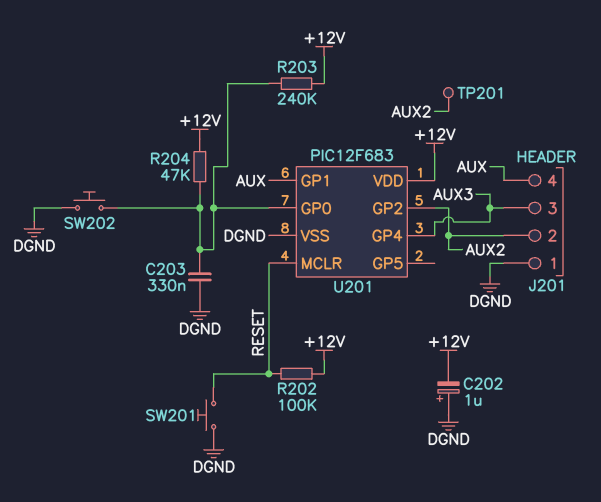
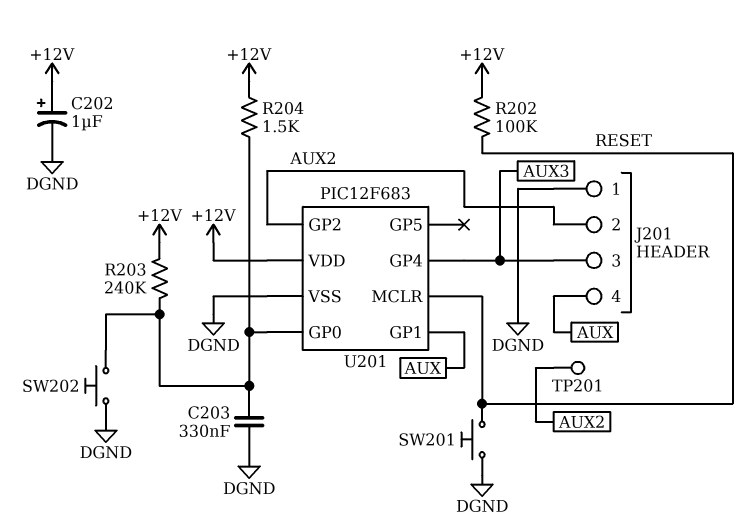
C202: 1uF (plus DGND, minus +12V) -> 1uF (plus +12V, minus DGND)
R204: 47k (+12V, U201/GP0) -> 1.5k (+12V, U201/GP0)

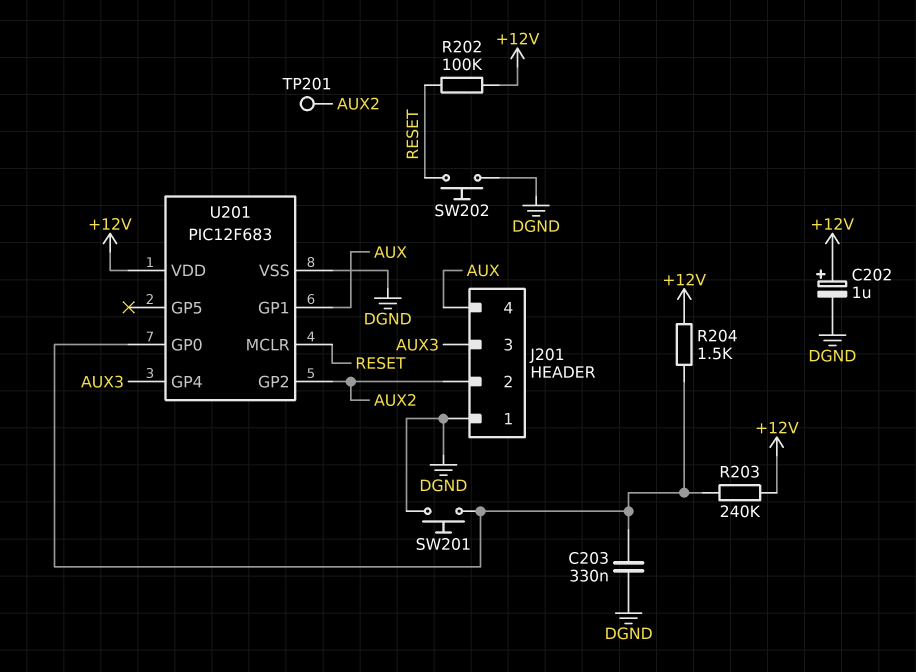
SW201: button (DGND, RESET) -> button (DGND, U201/GP0)
SW202: button (DGND, U201/GP0) -> button (DGND, RESET)

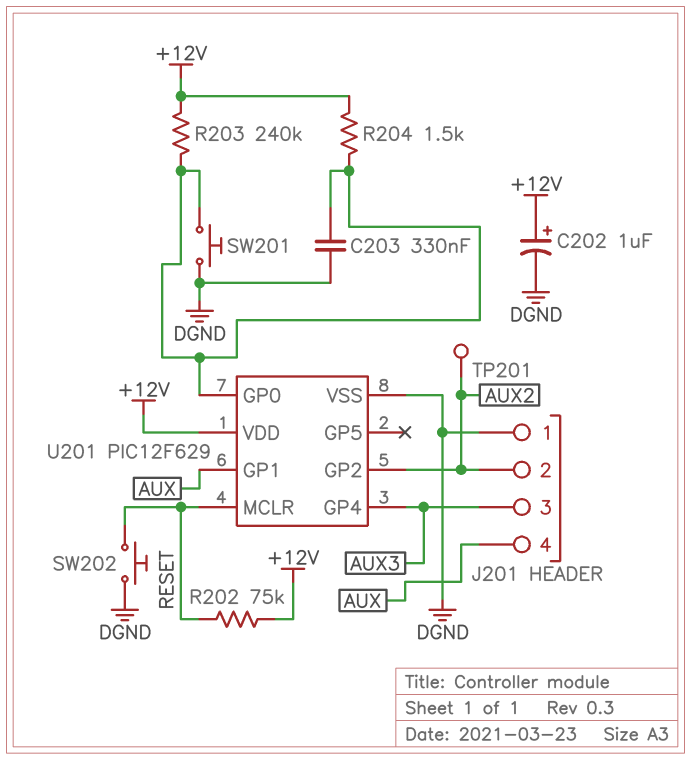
R202: 100k (+12V, RESET) -> 75k (+12V, RESET)
U201: PIC12F683 -> PIC12F629

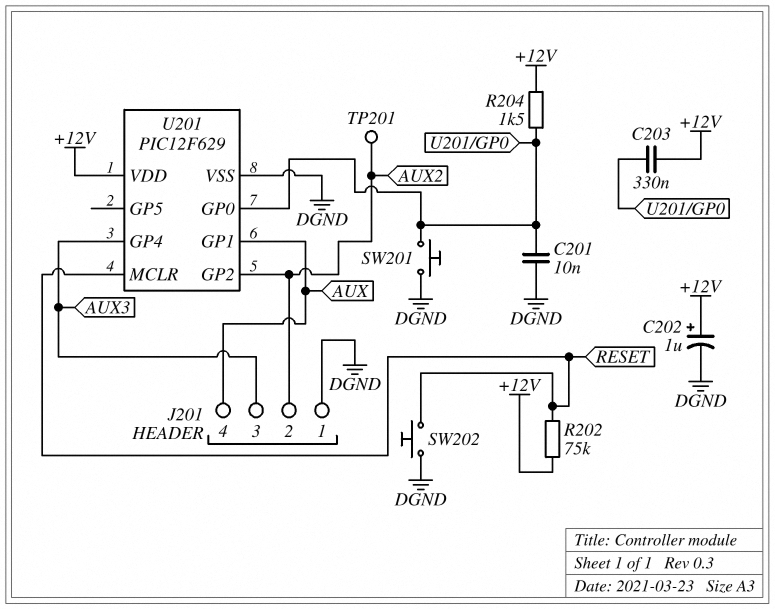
C201: none -> 10nF (DGND, U201/GP0)
C203: 330nF (DGND, U201/GP0) -> 330nF (+12V, U201/GP0)
R203: 240k (+12V, U201/GP0) -> none

